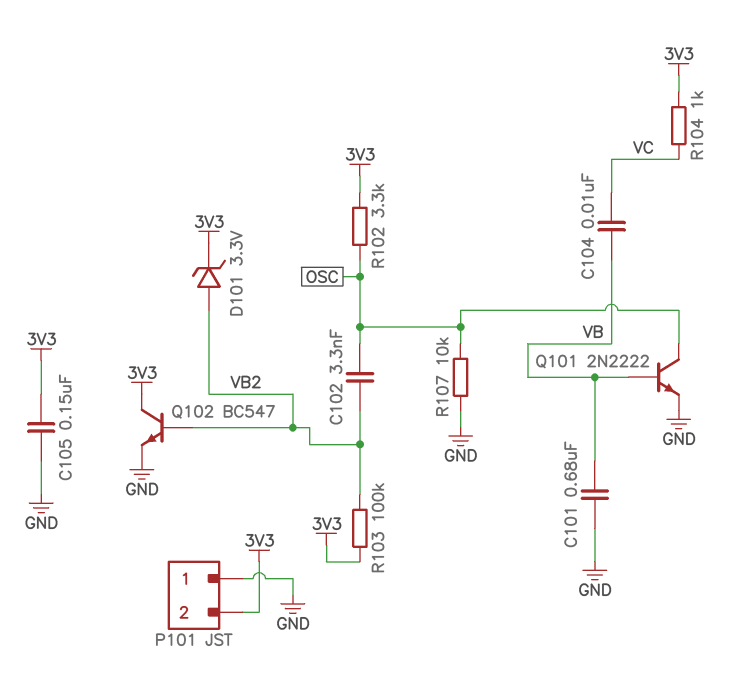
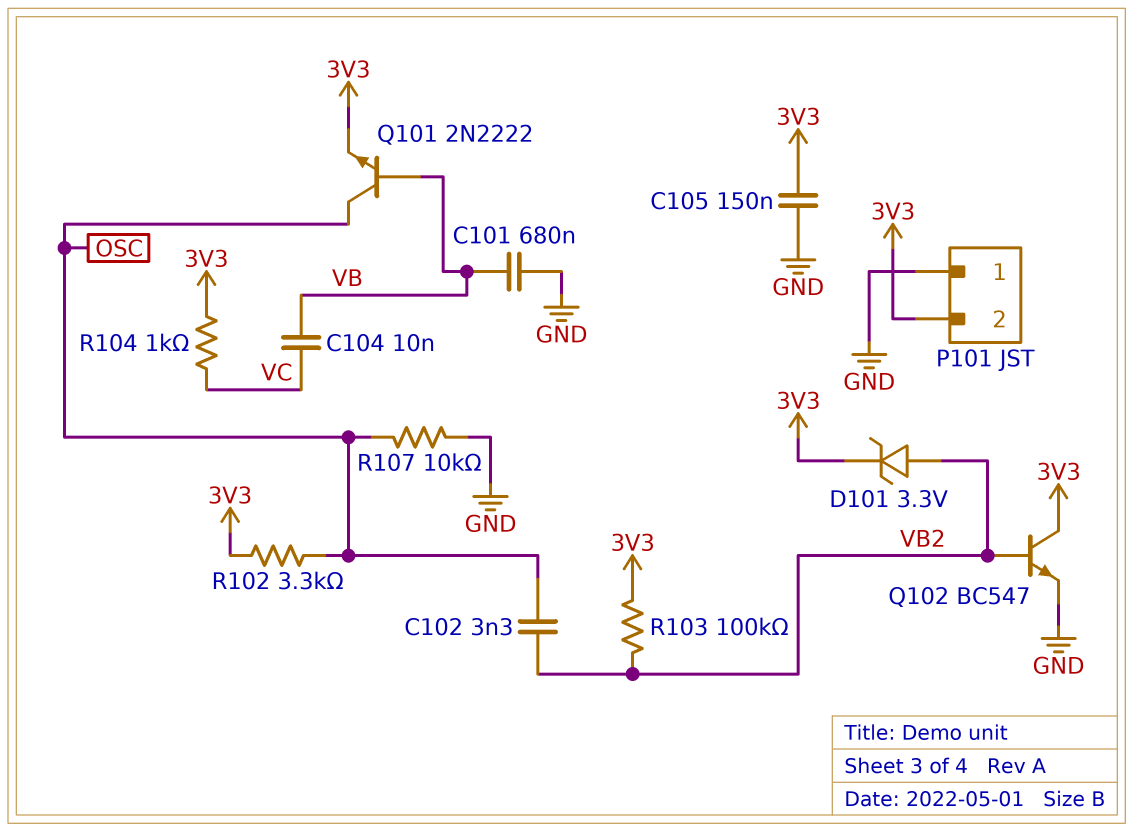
Q101: NPN 2N2222 (B VB, C OSC, E GND) -> NPN 2N2222 (B VB, C OSC, E 3V3)

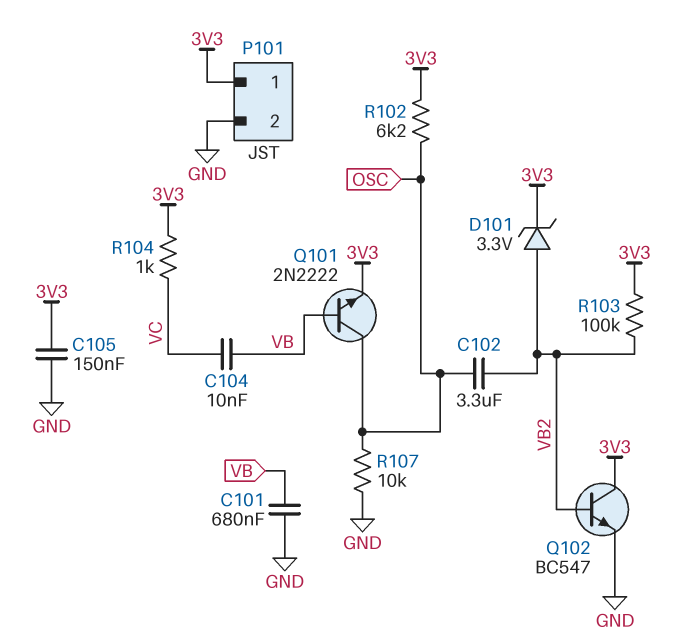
C102: 3.3nF (OSC, VB2) -> 3.3uF (OSC, VB2)
P101 pin 1: GND -> 3V3
P101 pin 2: 3V3 -> GND
R102: 3.3k (3V3, OSC) -> 6.2k (3V3, OSC)

